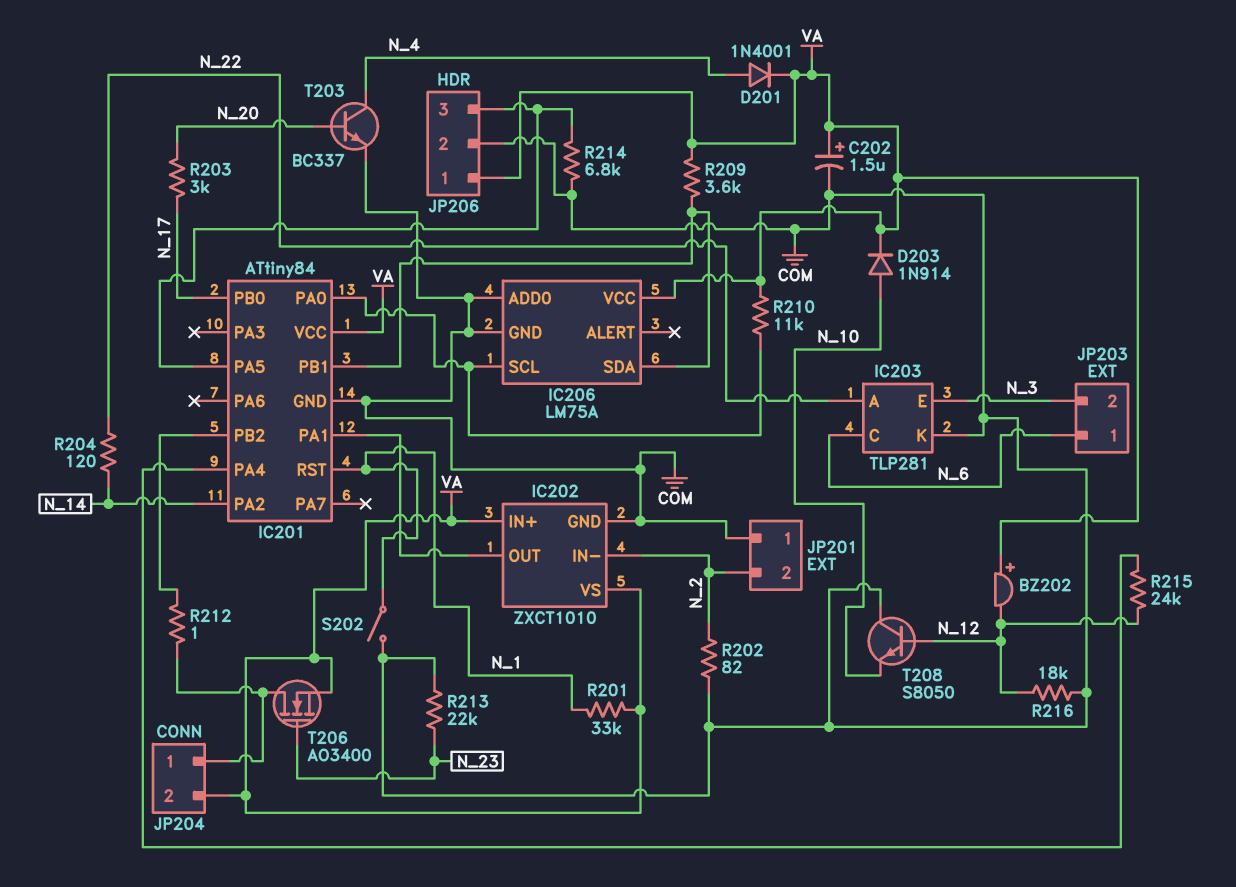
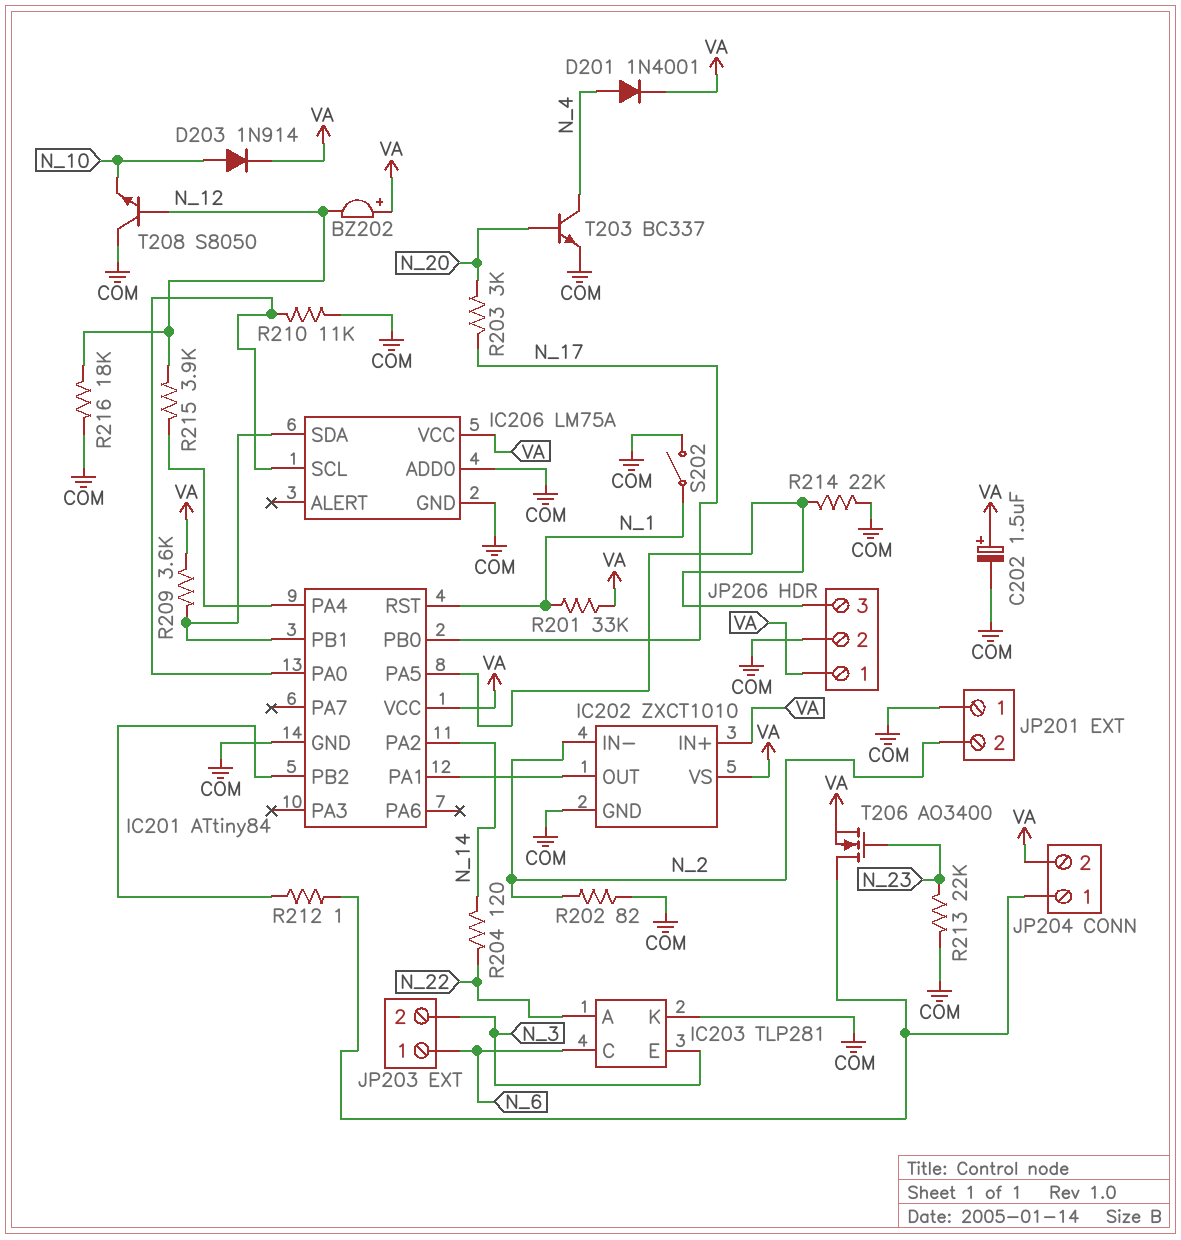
R210: 11k (IC201/PA0, VA) -> 11k (COM, IC201/PA0)
R214: 6.8k (COM, IC201/PA5) -> 22k (COM, IC201/PA5)
R215: 24k (IC201/PA4, N_12) -> 3.9k (IC201/PA4, N_12)

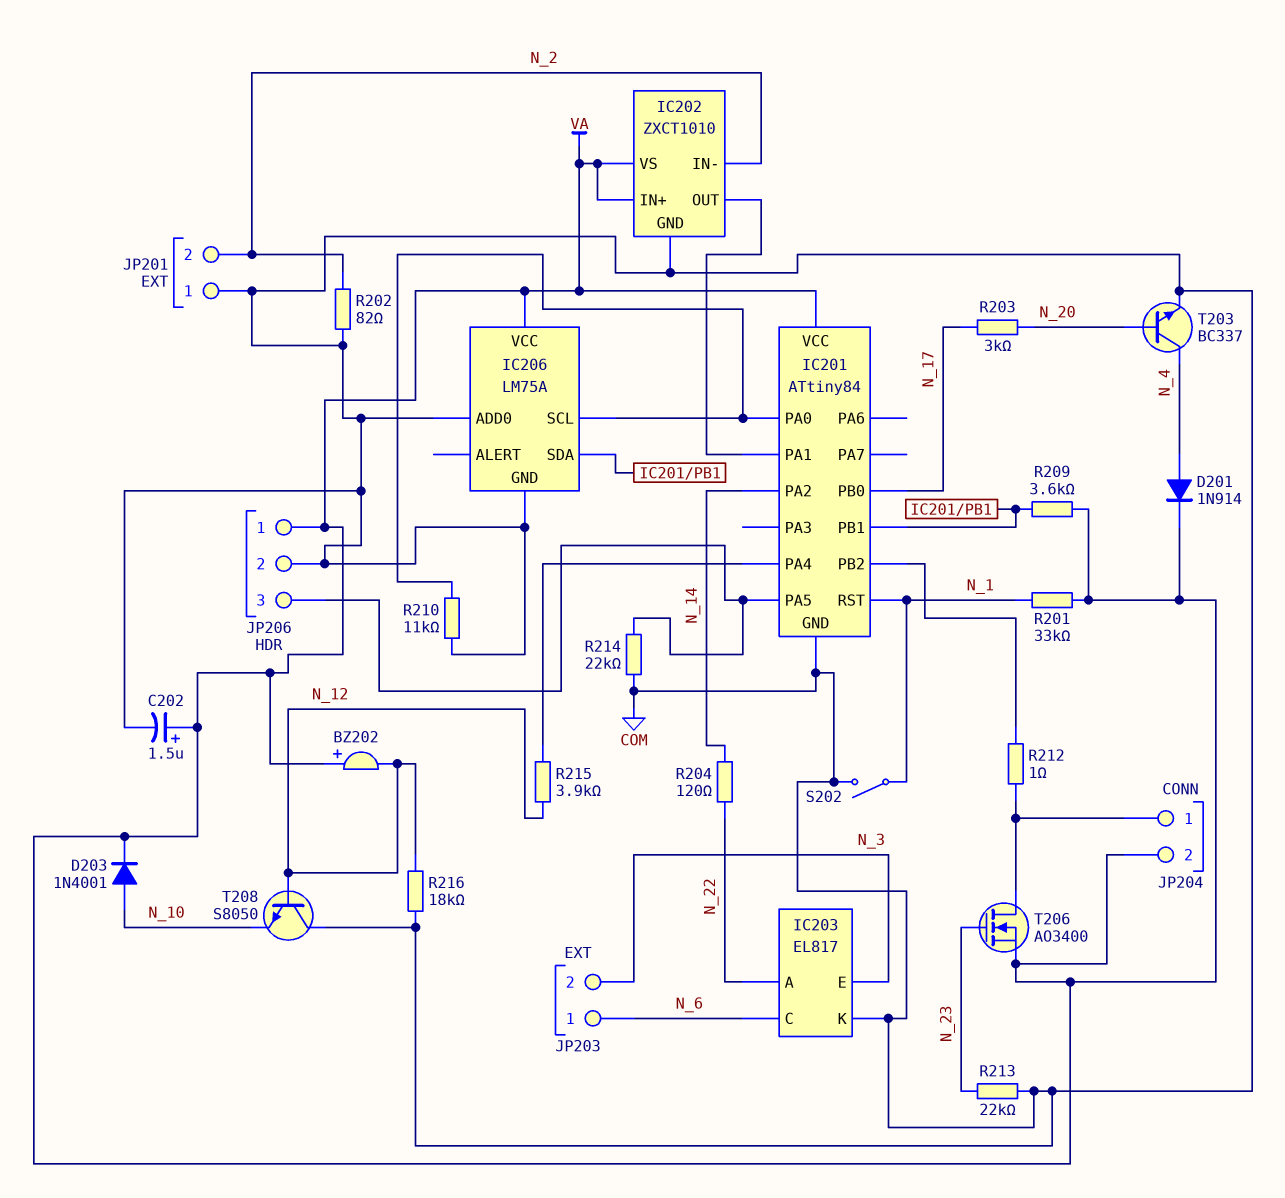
D201: diode 1N4001 (A N_4, K VA) -> diode 1N914 (A N_4, K VA)
D203: diode 1N914 (A N_10, K VA) -> diode 1N4001 (A N_10, K VA)
IC203: TLP281 -> EL817

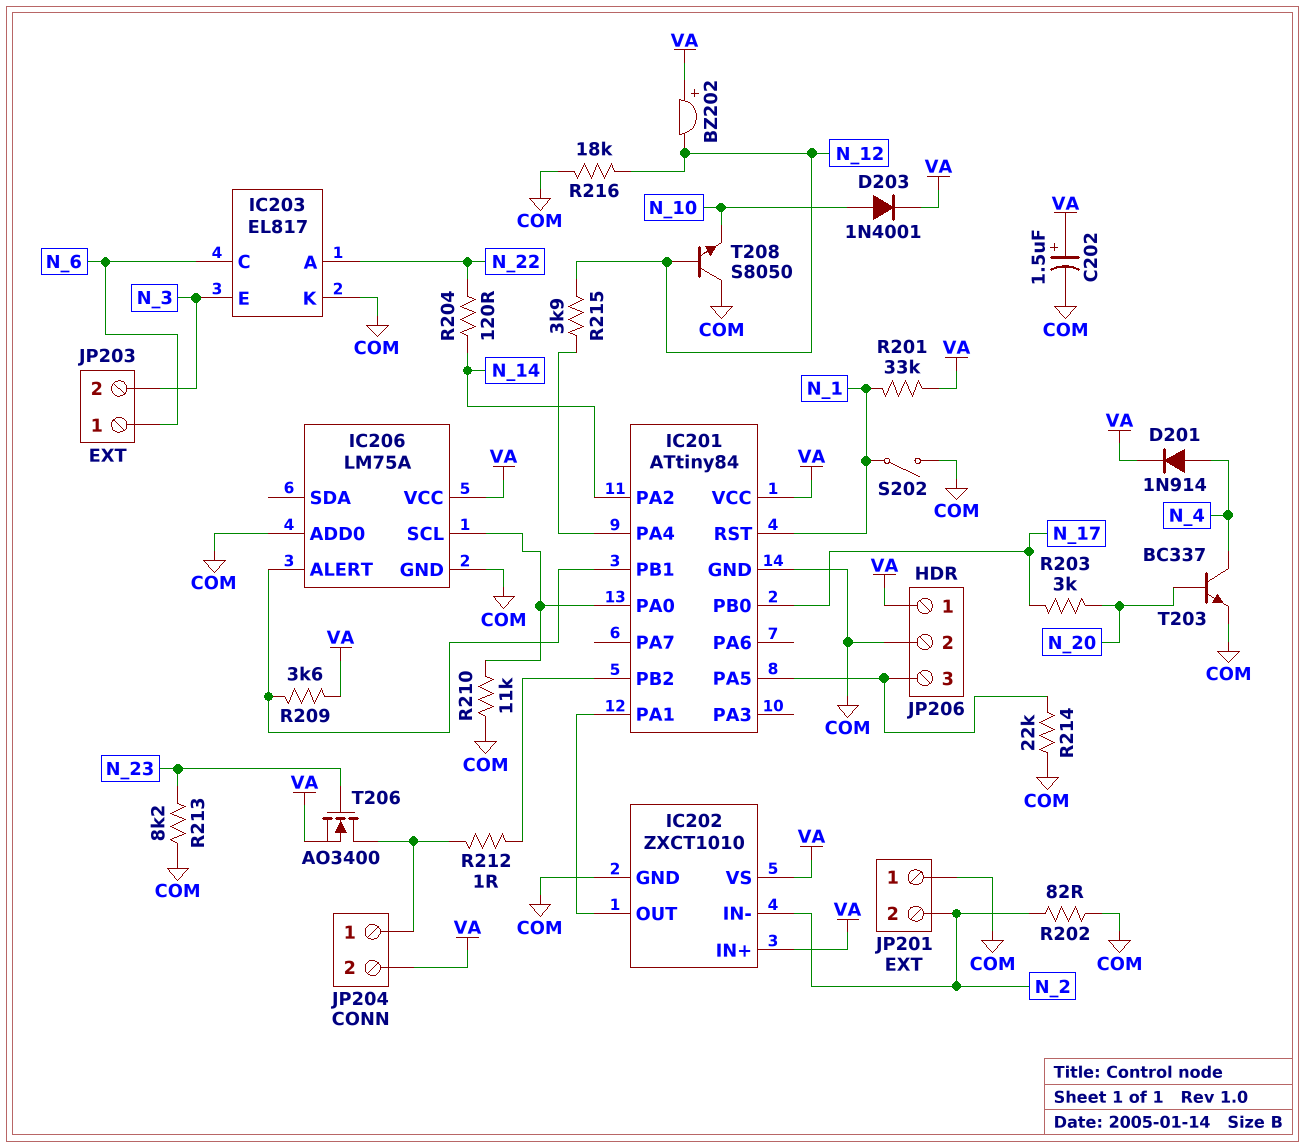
IC206 pin ALERT: none -> IC201/PB1
IC206 pin SDA: IC201/PB1 -> none
R213: 22k (COM, N_23) -> 8.2k (COM, N_23)

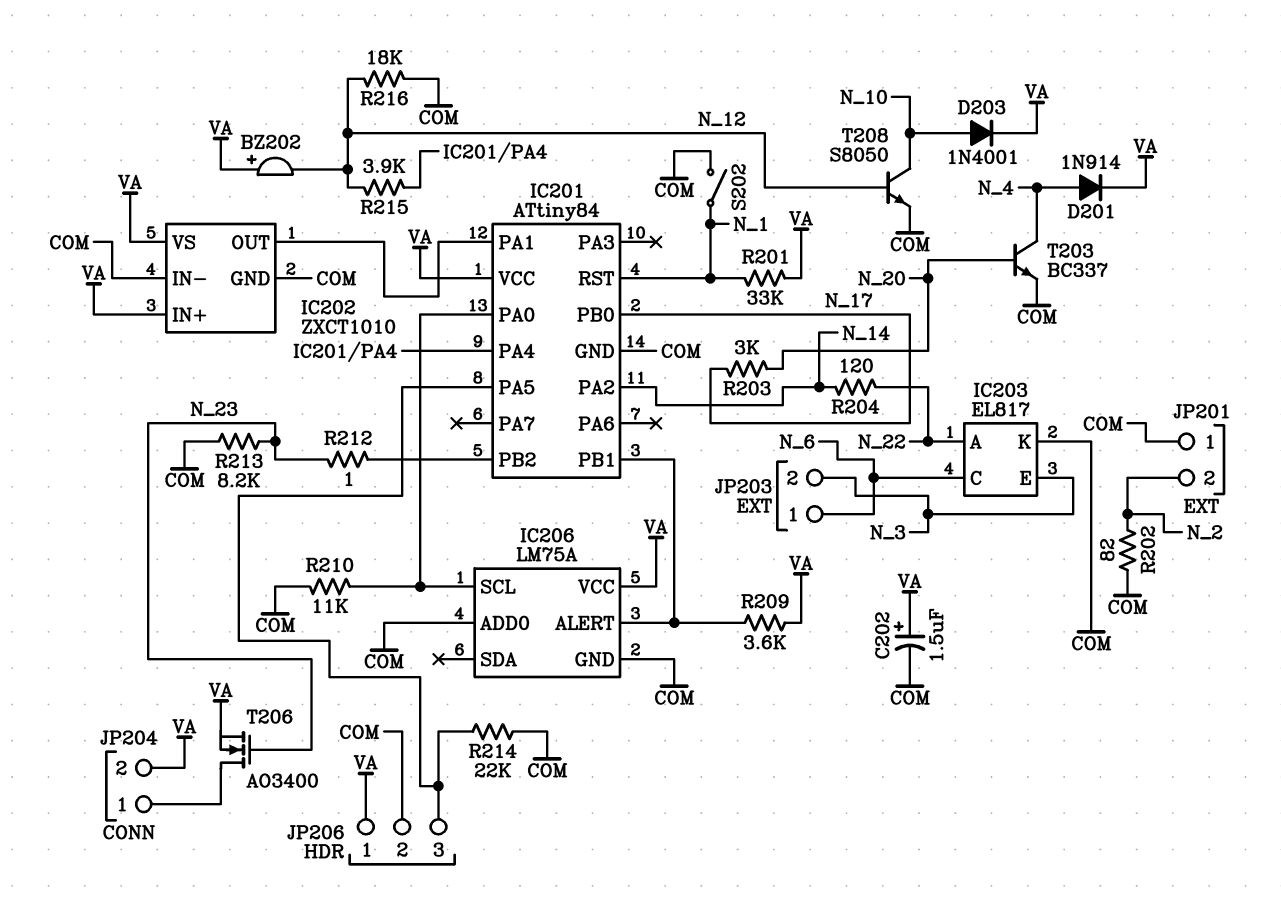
IC202 pin IN-: N_2 -> COM
R212: 1 (IC201/PB2, JP204/1) -> 1 (IC201/PB2, N_23)
T208: NPN S8050 (B N_12, C COM, E N_10) -> NPN S8050 (B N_12, C N_10, E COM)

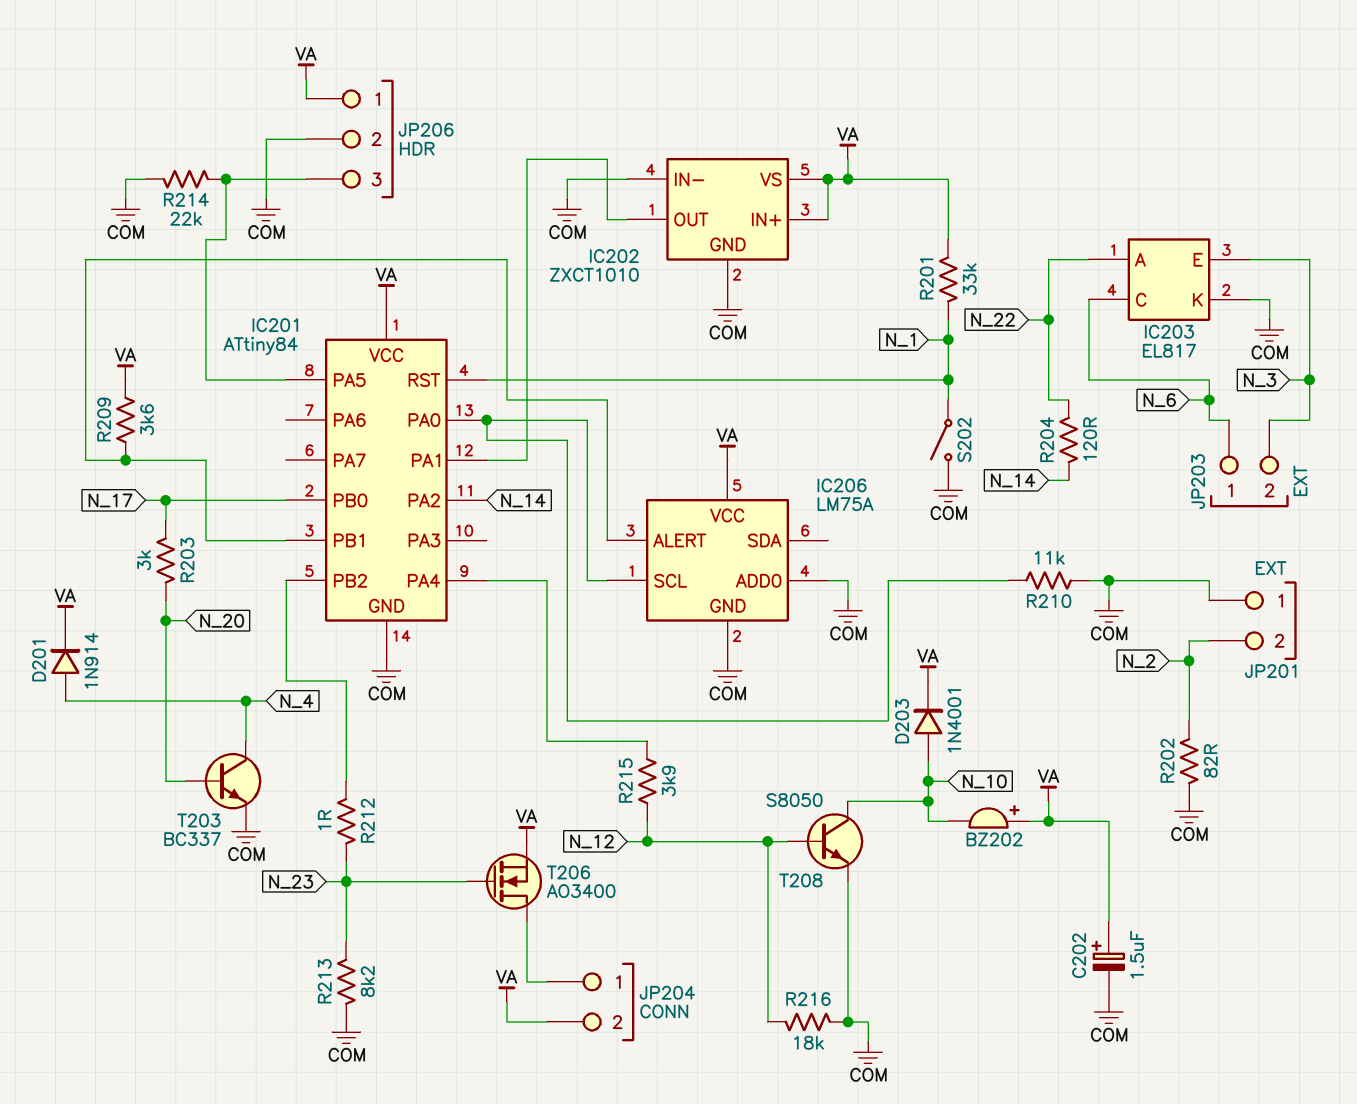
BZ202: buzzer (plus VA, minus N_12) -> buzzer (plus VA, minus N_10)

